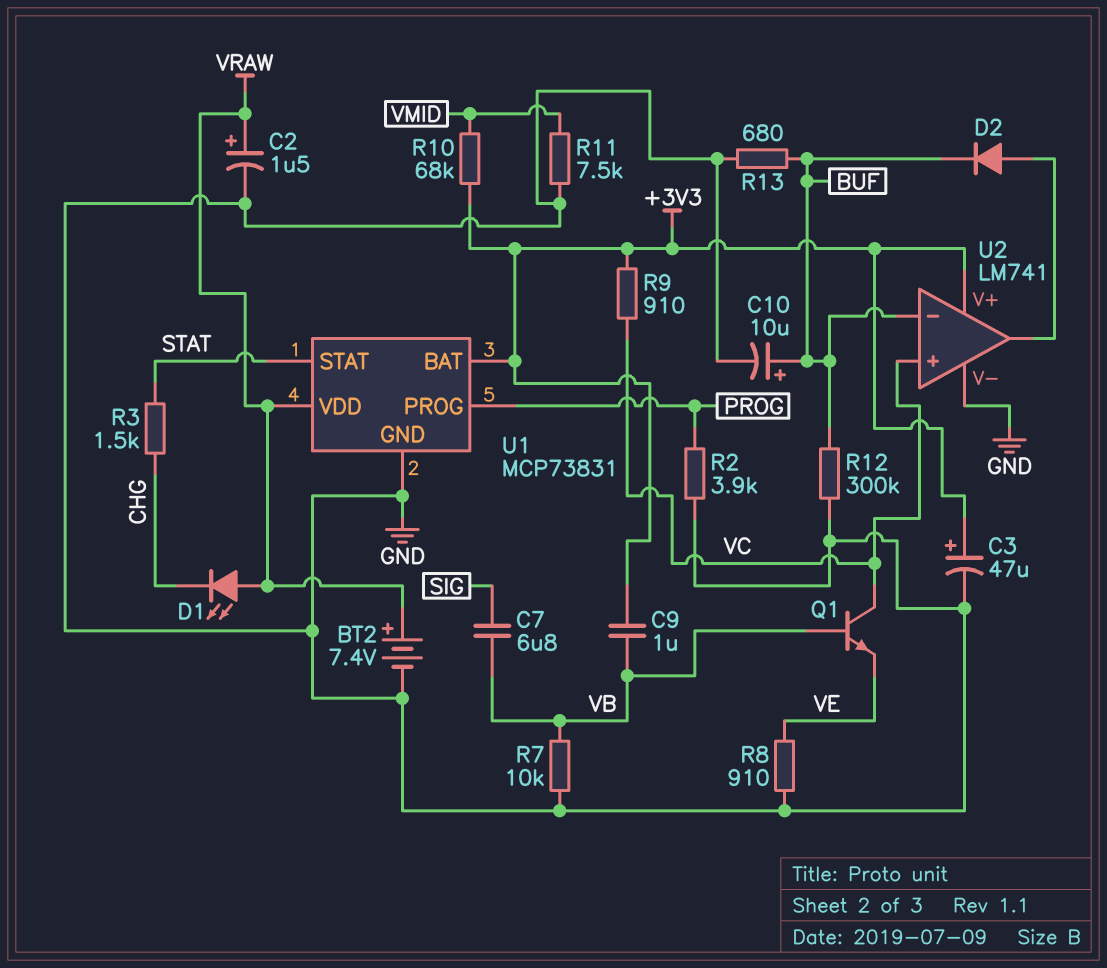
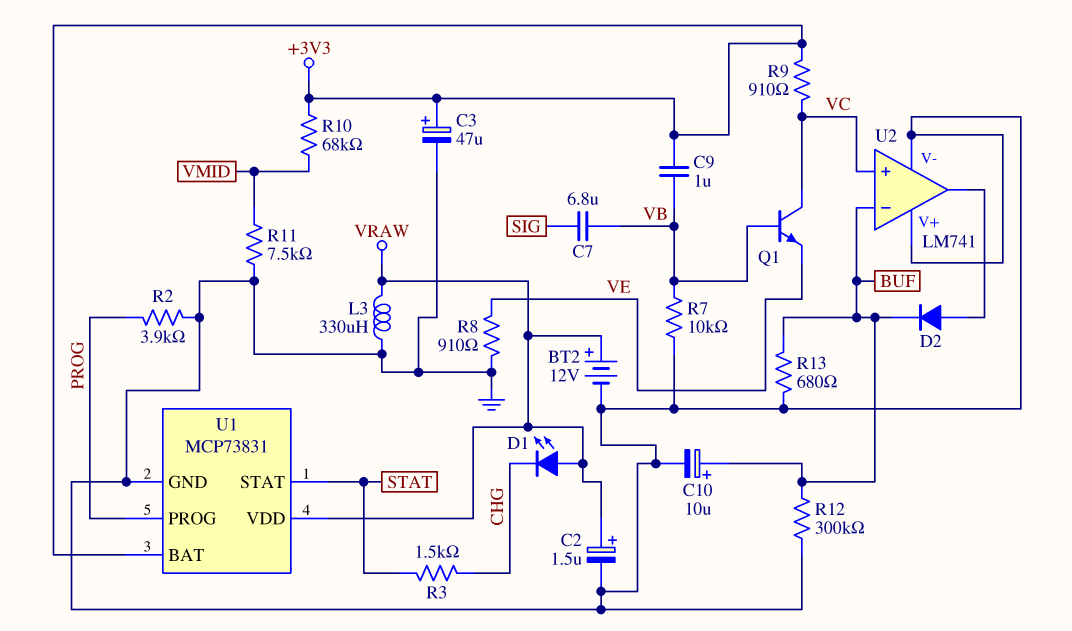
BT2: 7.4V (plus VRAW, minus GND) -> 12V (plus VRAW, minus GND)
L3: none -> 330uH (GND, VRAW)
U2 pin V+: +3V3 -> GND

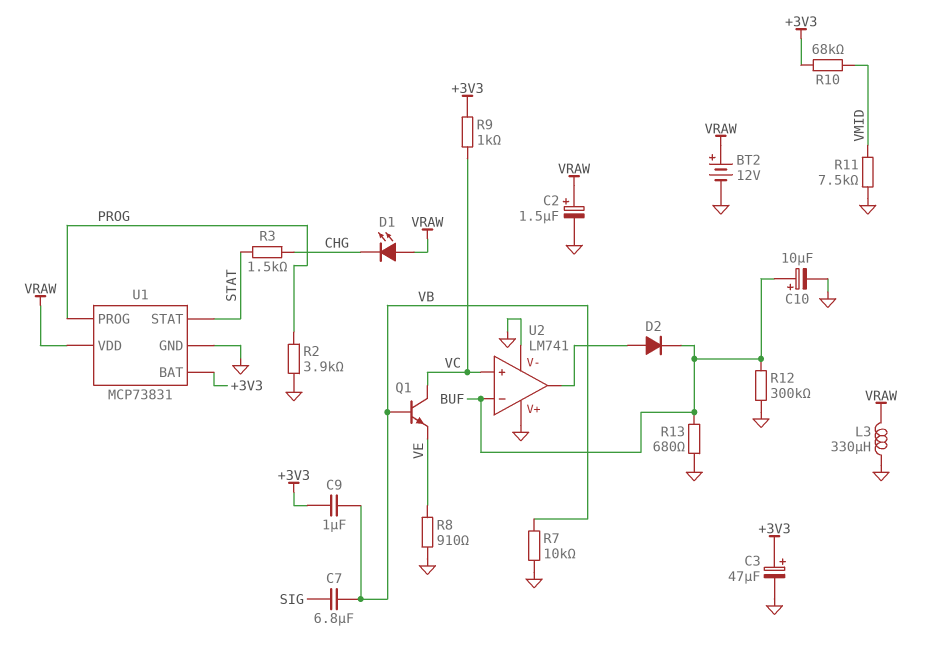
R9: 910 (+3V3, VC) -> 1k (+3V3, VC)

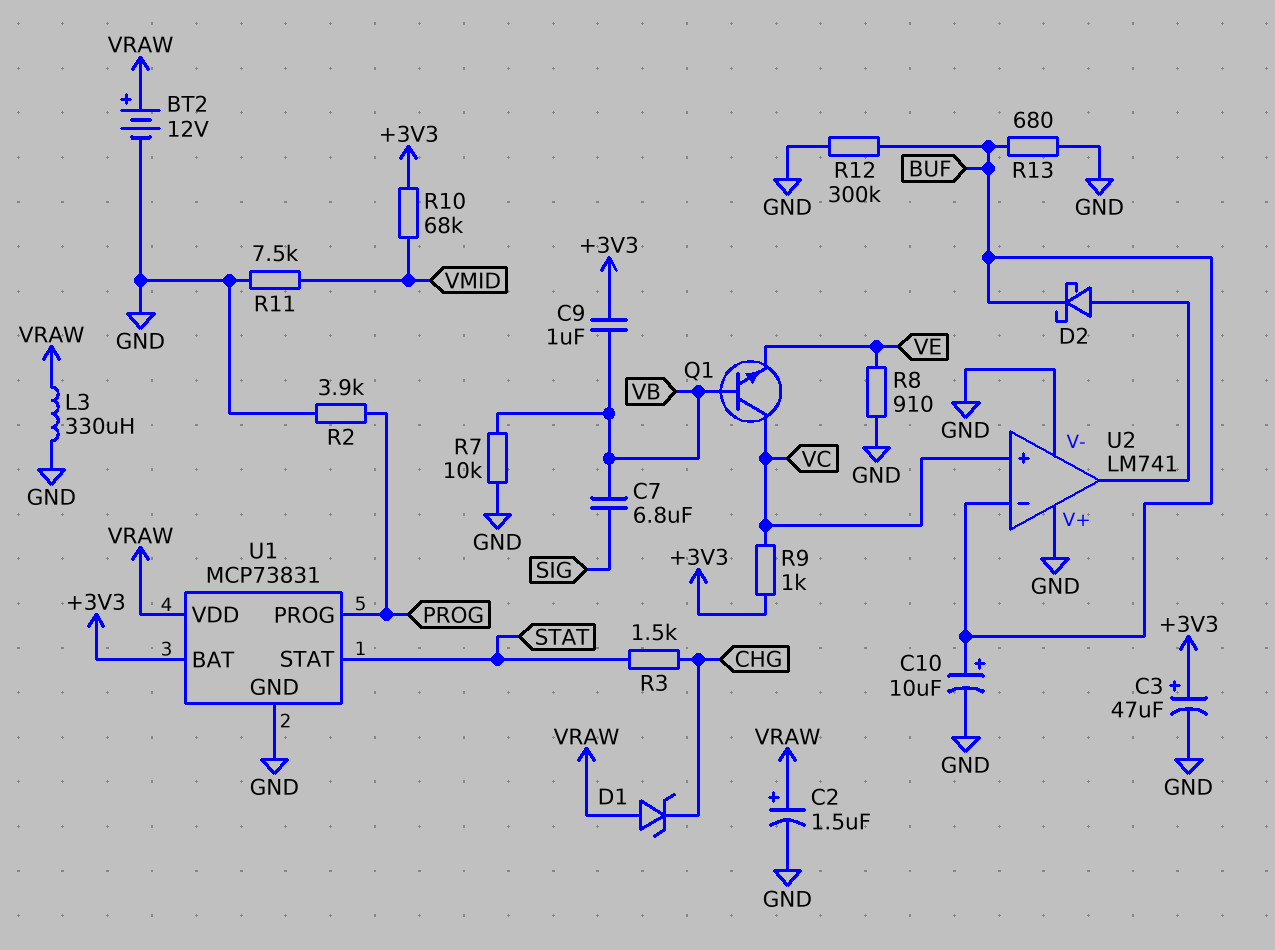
D1: LED (A VRAW, K CHG) -> zener (A VRAW, K CHG)
D2: diode (A U2/out, K BUF) -> schottky (A U2/out, K BUF)

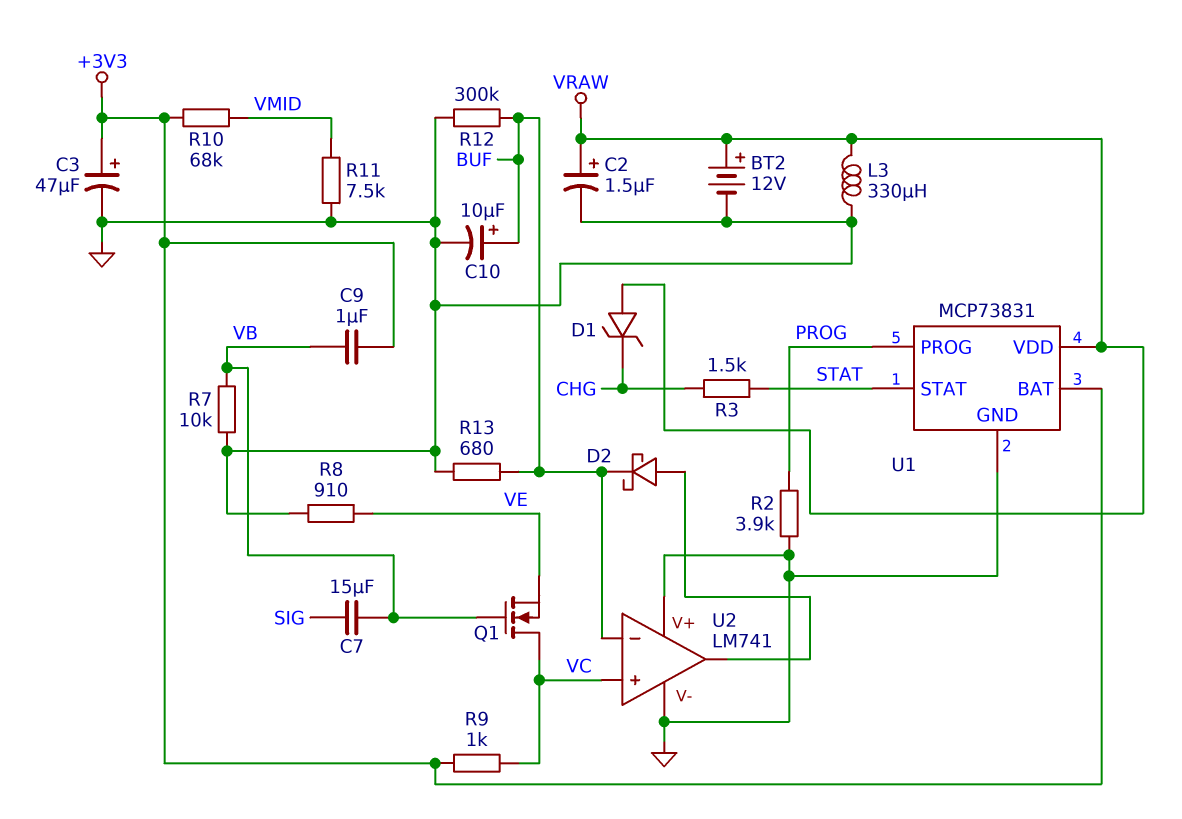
C7: 6.8uF (SIG, VB) -> 15uF (SIG, VB)
Q1: NPN (B VB, C VC, E VE) -> NMOS (G VB, D VC, S VE)

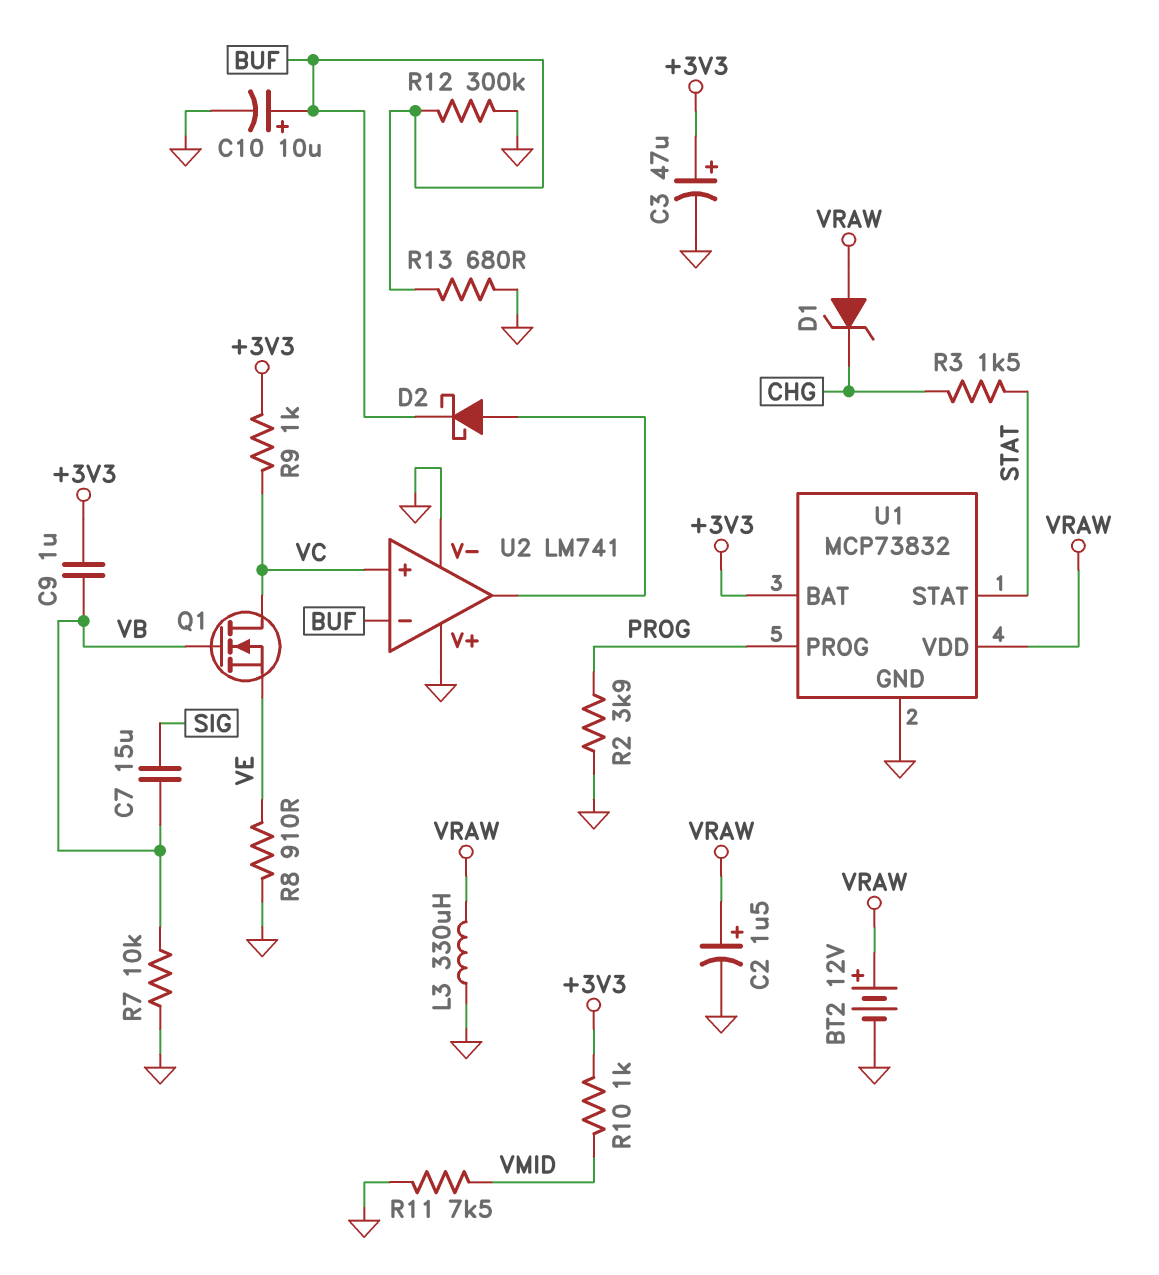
R10: 68k (+3V3, VMID) -> 1k (+3V3, VMID)
U1: MCP73831 -> MCP73832

